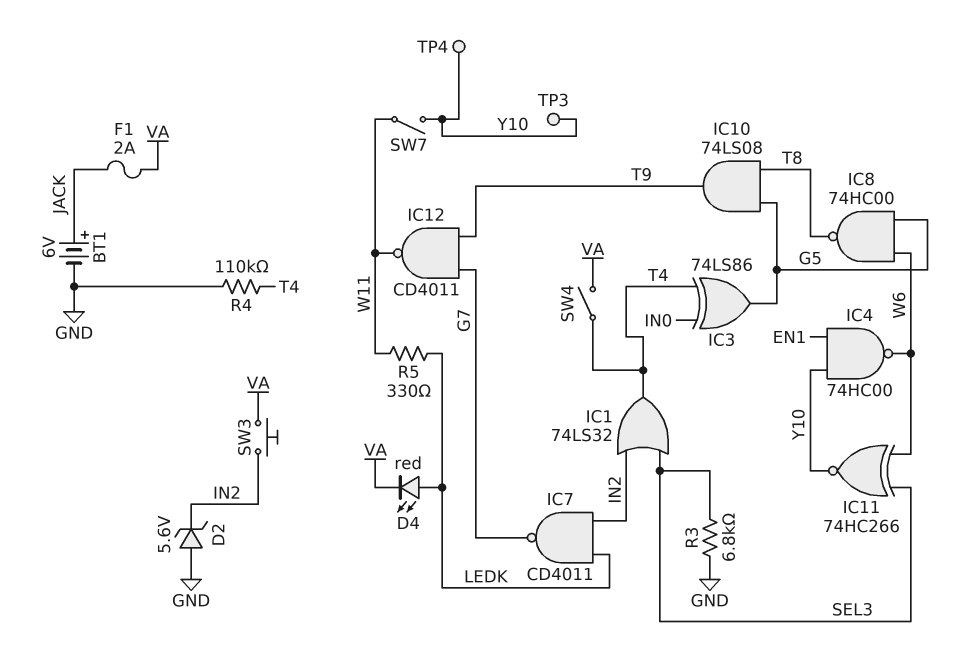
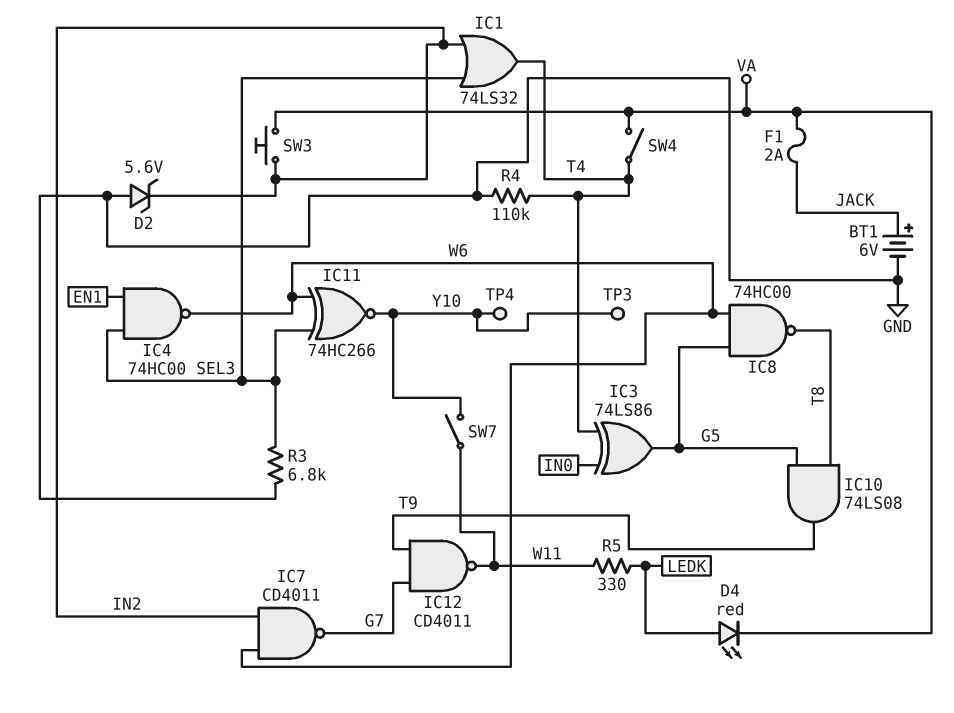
IC4: NAND 74HC00 (in EN1, in Y10, out W6) -> NAND 74HC00 (in EN1, in SEL3, out W6)
IC7: NAND CD4011 (in IN2, in LEDK, out G7) -> NAND CD4011 (in IN2, in W6, out G7)

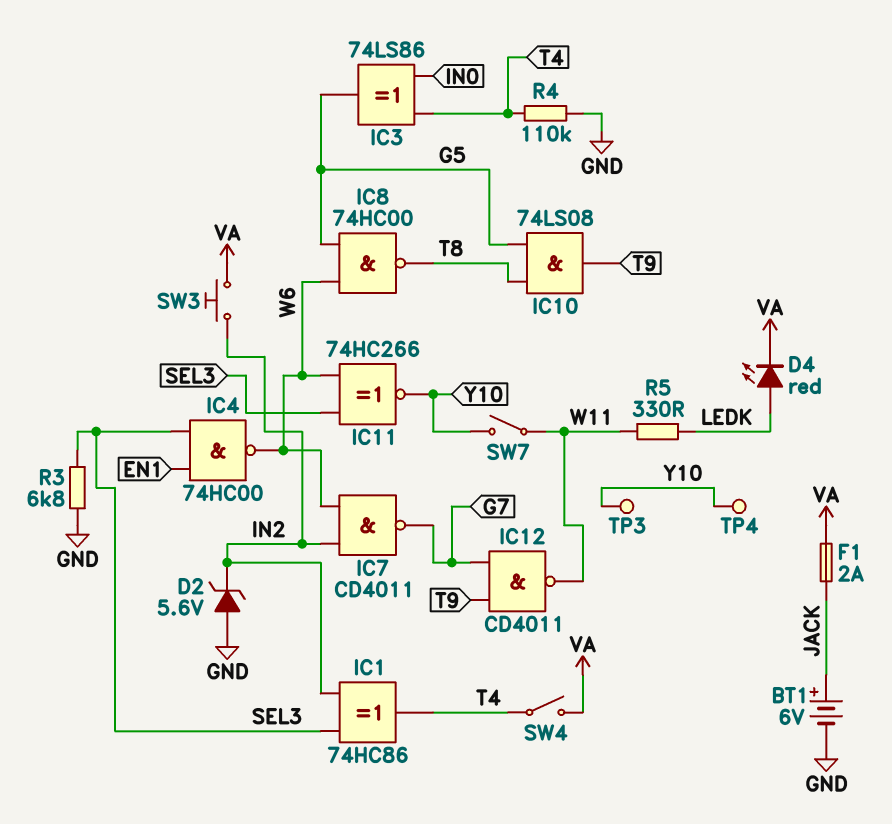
IC1: OR 74LS32 (in IN2, in SEL3, out T4) -> XOR 74HC86 (in IN2, in SEL3, out T4)

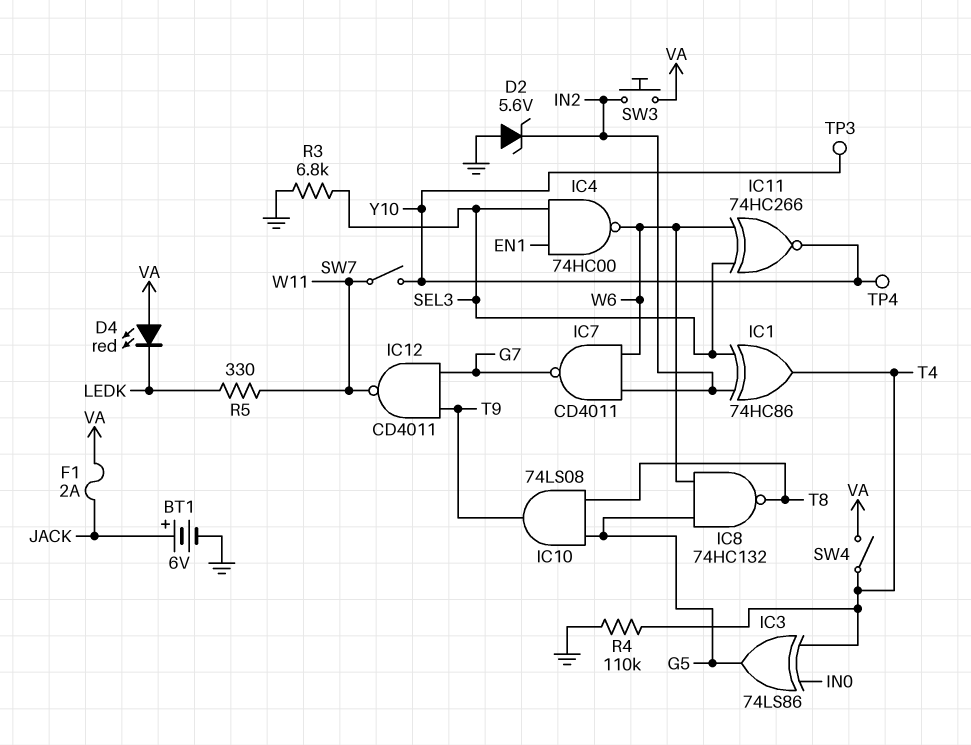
D4: LED red (A LEDK, K VA) -> LED red (A VA, K LEDK)
IC8: NAND 74HC00 (in G5, in W6, out T8) -> NAND 74HC132 (in G5, in W6, out T8)

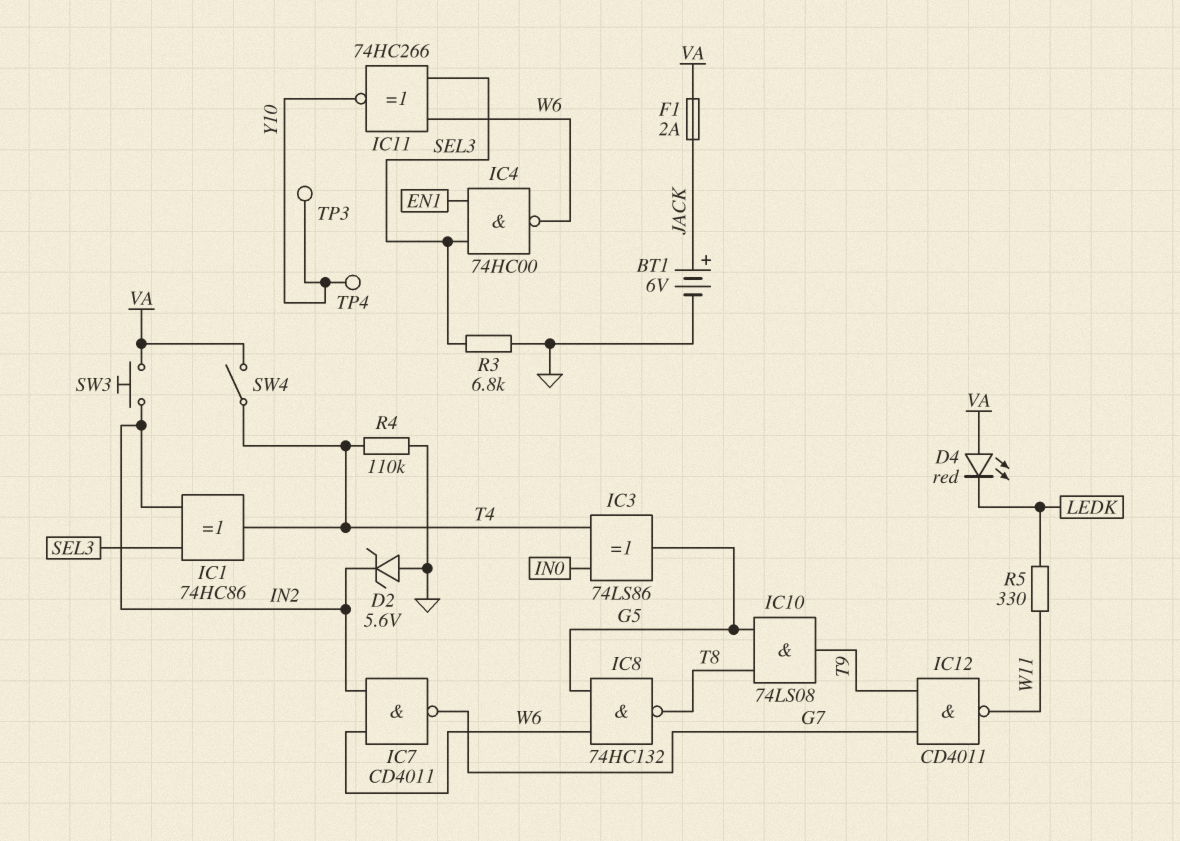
SW7: switch (W11, Y10) -> none

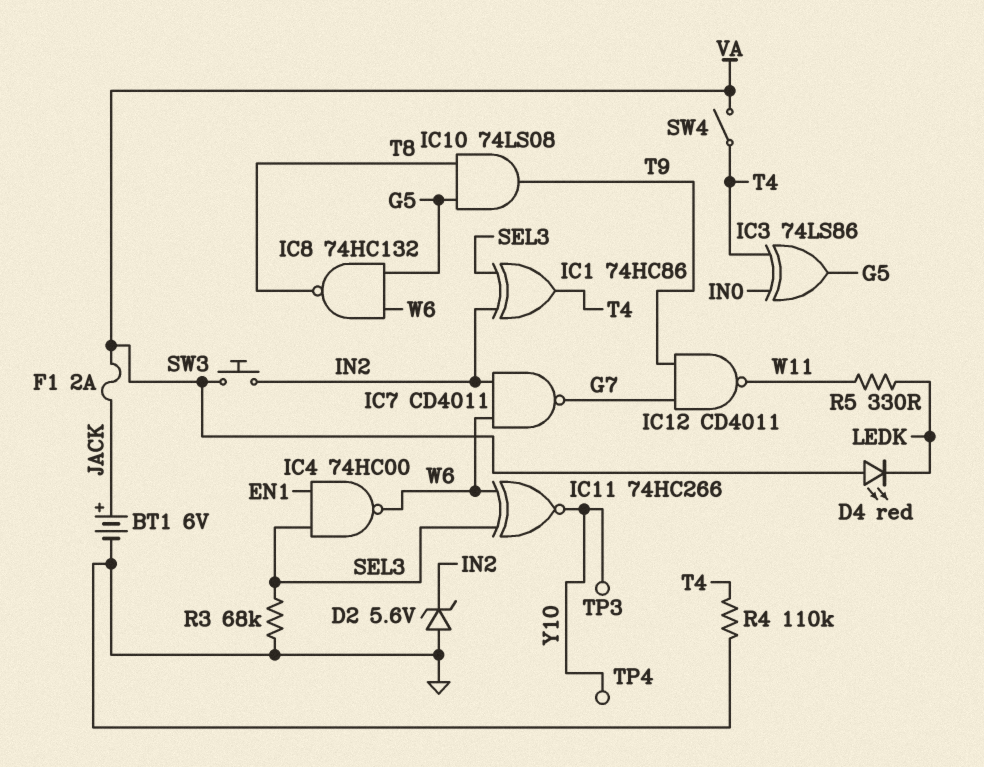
R3: 6.8k (GND, SEL3) -> 68k (GND, SEL3)

